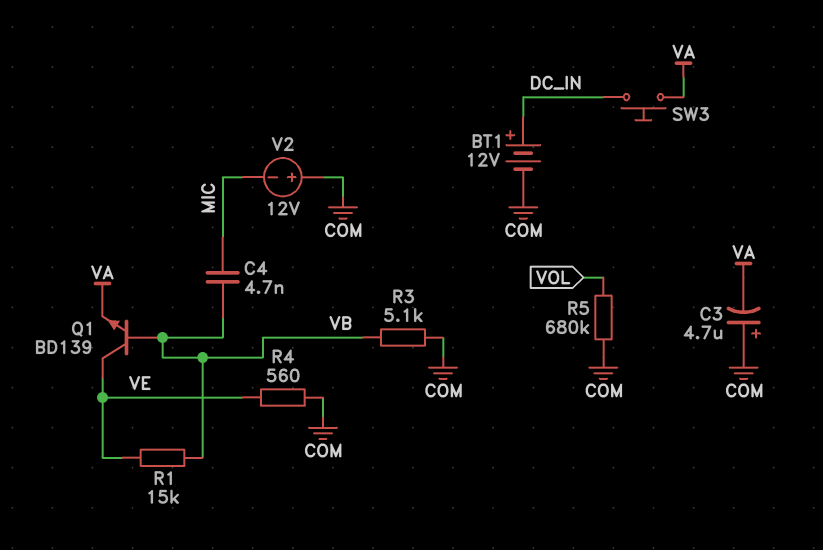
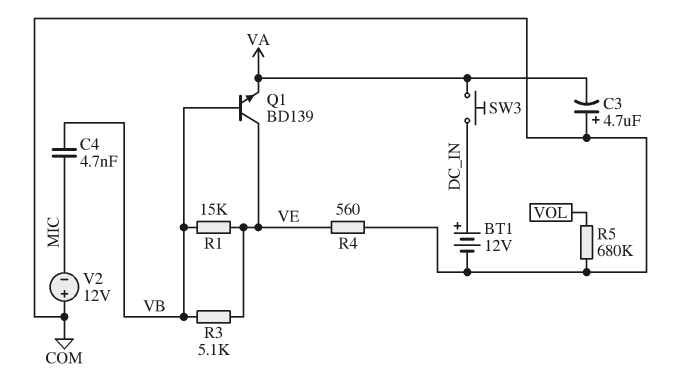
R3: 5.1k (COM, VB) -> 5.1k (VB, VE)

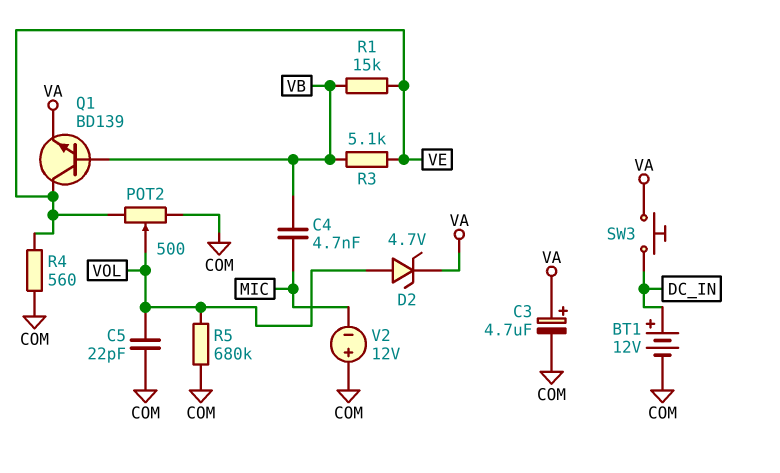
C3: 4.7uF (plus COM, minus VA) -> 4.7uF (plus VA, minus COM)
C5: none -> 22pF (COM, VOL)
D2: none -> zener 4.7V (A VOL, K VA)
POT2: none -> 500 (COM, VE, wiper VOL)

